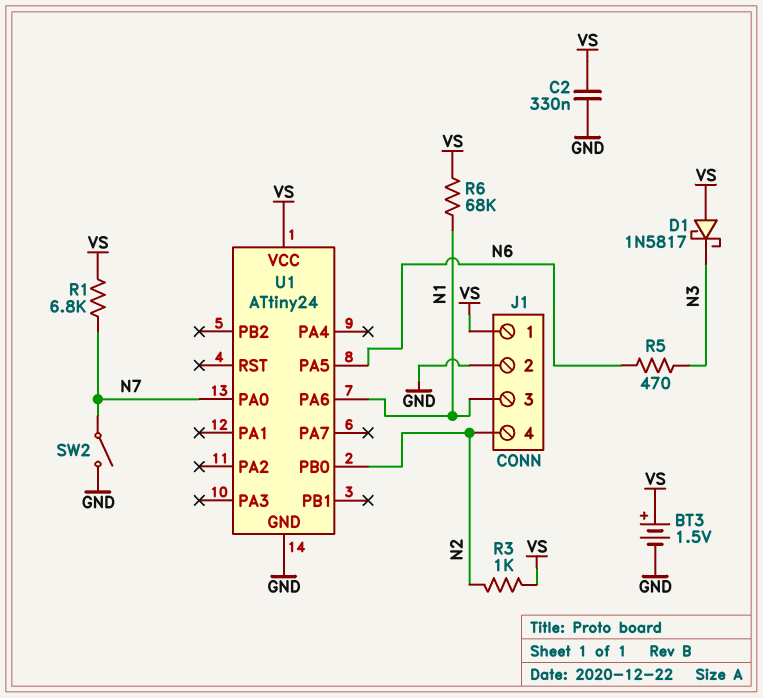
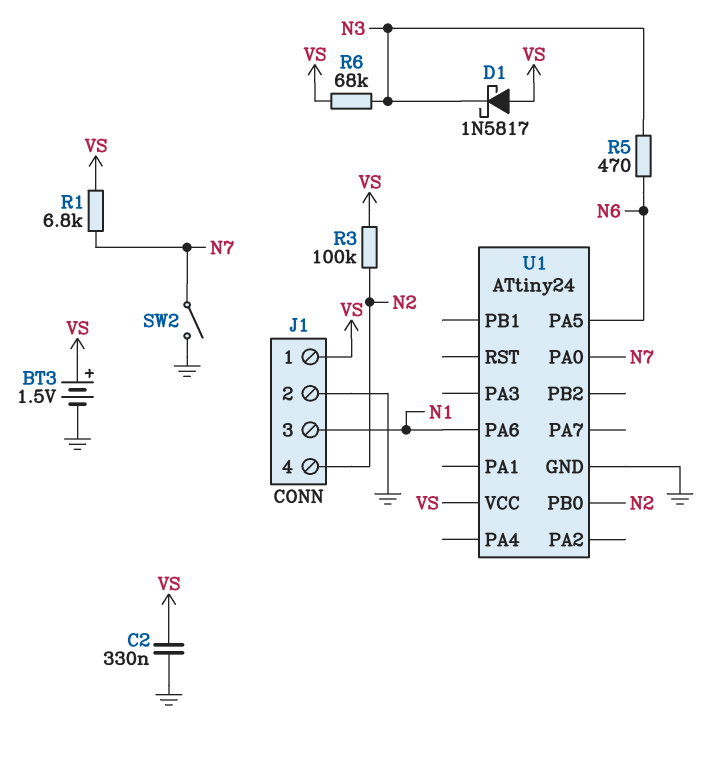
R3: 1k (N2, VS) -> 100k (N2, VS)
R6: 68k (N1, VS) -> 68k (N3, VS)

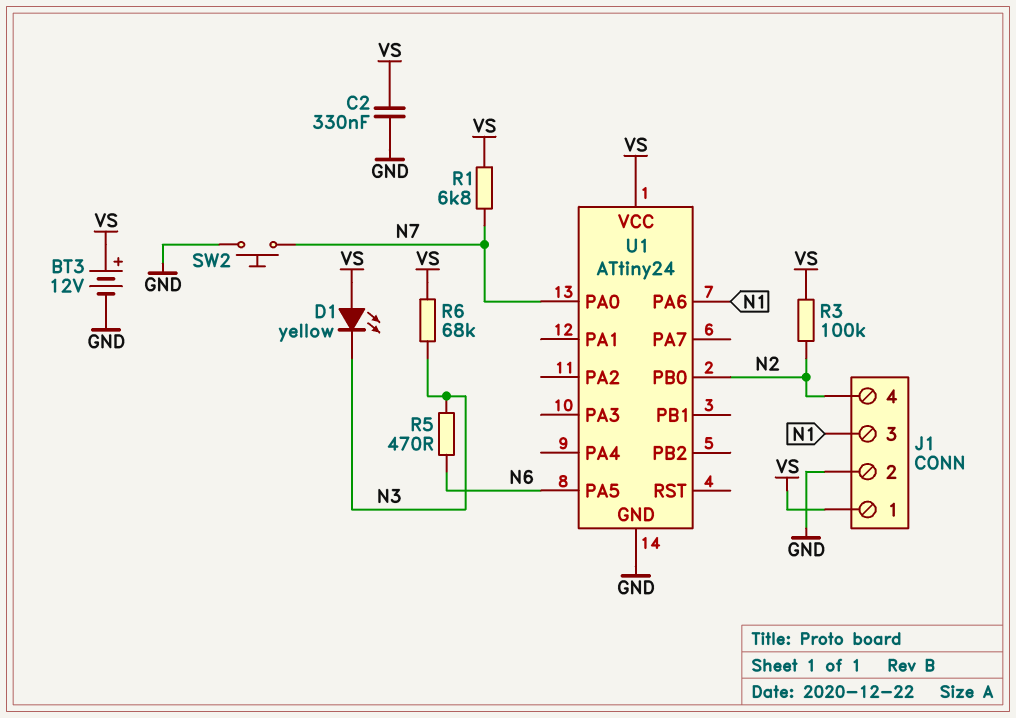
BT3: 1.5V (plus VS, minus GND) -> 12V (plus VS, minus GND)
D1: schottky 1N5817 (A VS, K N3) -> LED yellow (A VS, K N3)
SW2: switch (GND, N7) -> button (GND, N7)

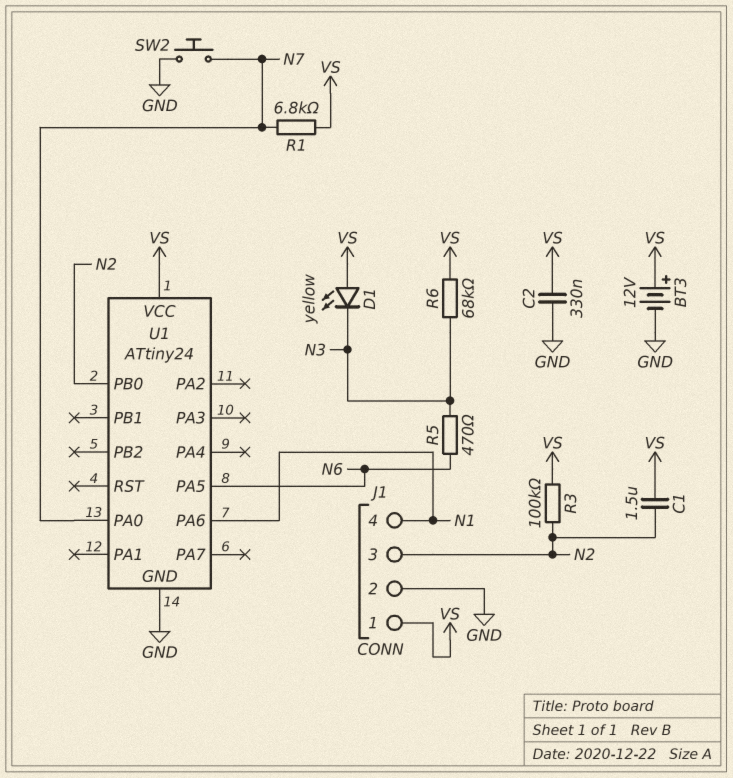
C1: none -> 1.5uF (N2, VS)
J1 pin 3: N1 -> N2
J1 pin 4: N2 -> N1

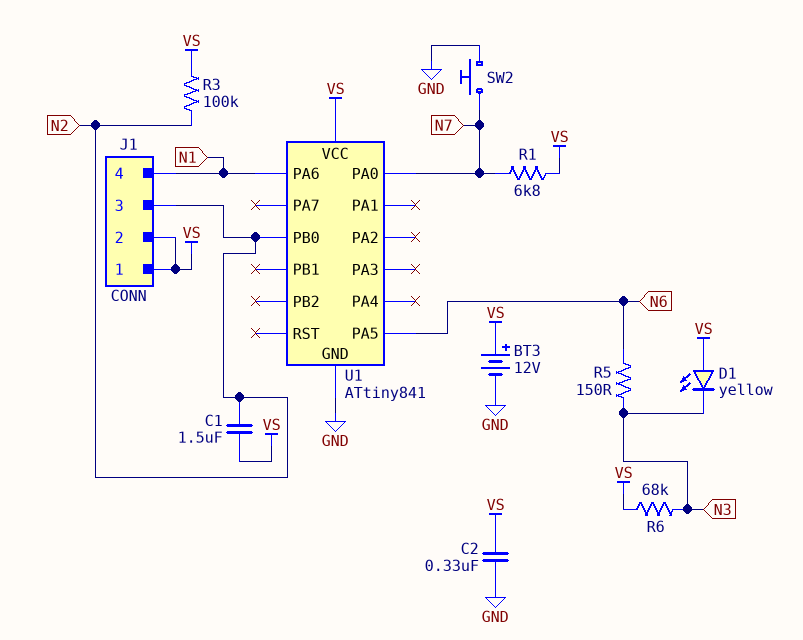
J1 pin 2: GND -> VS
R5: 470 (N3, N6) -> 150 (N3, N6)
U1: ATtiny24 -> ATtiny841

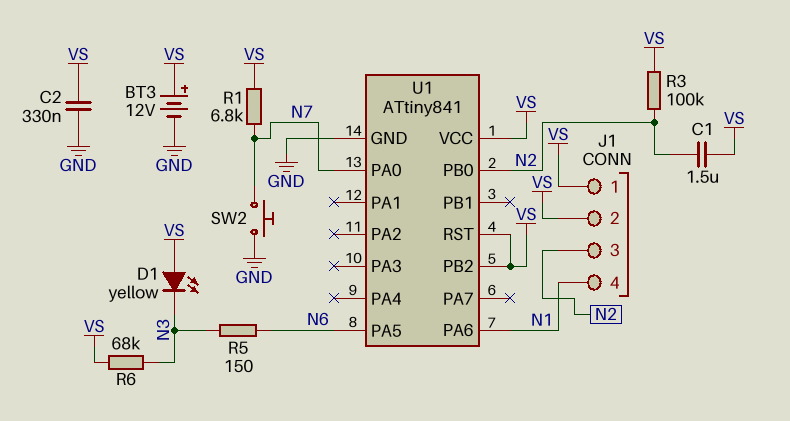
U1 pin PB2: none -> VS
U1 pin RST: none -> VS

